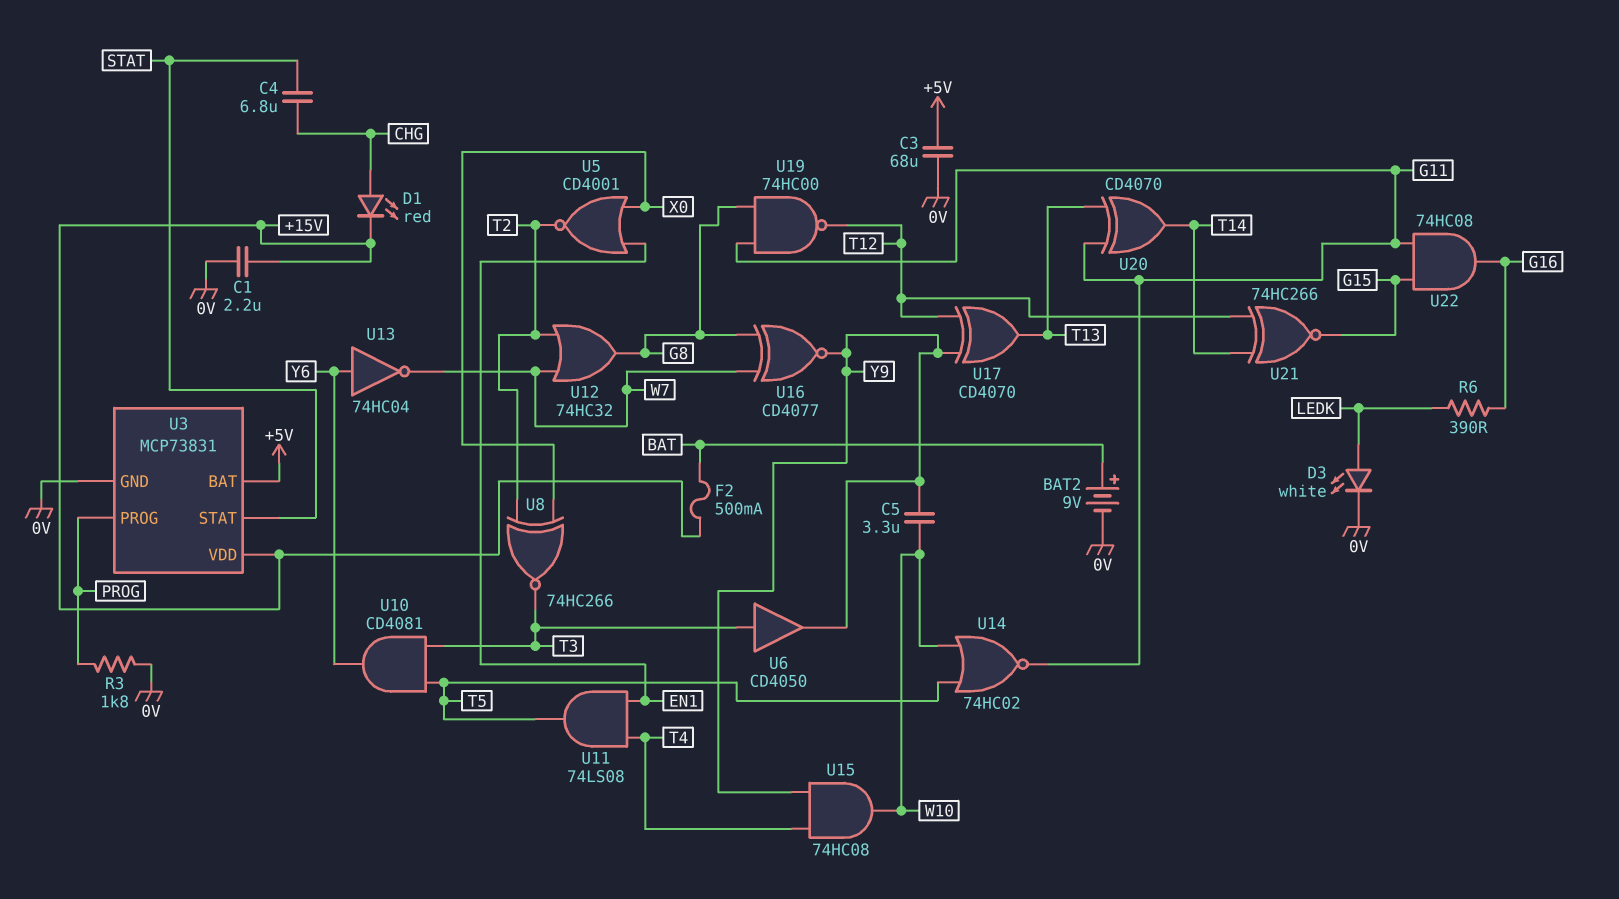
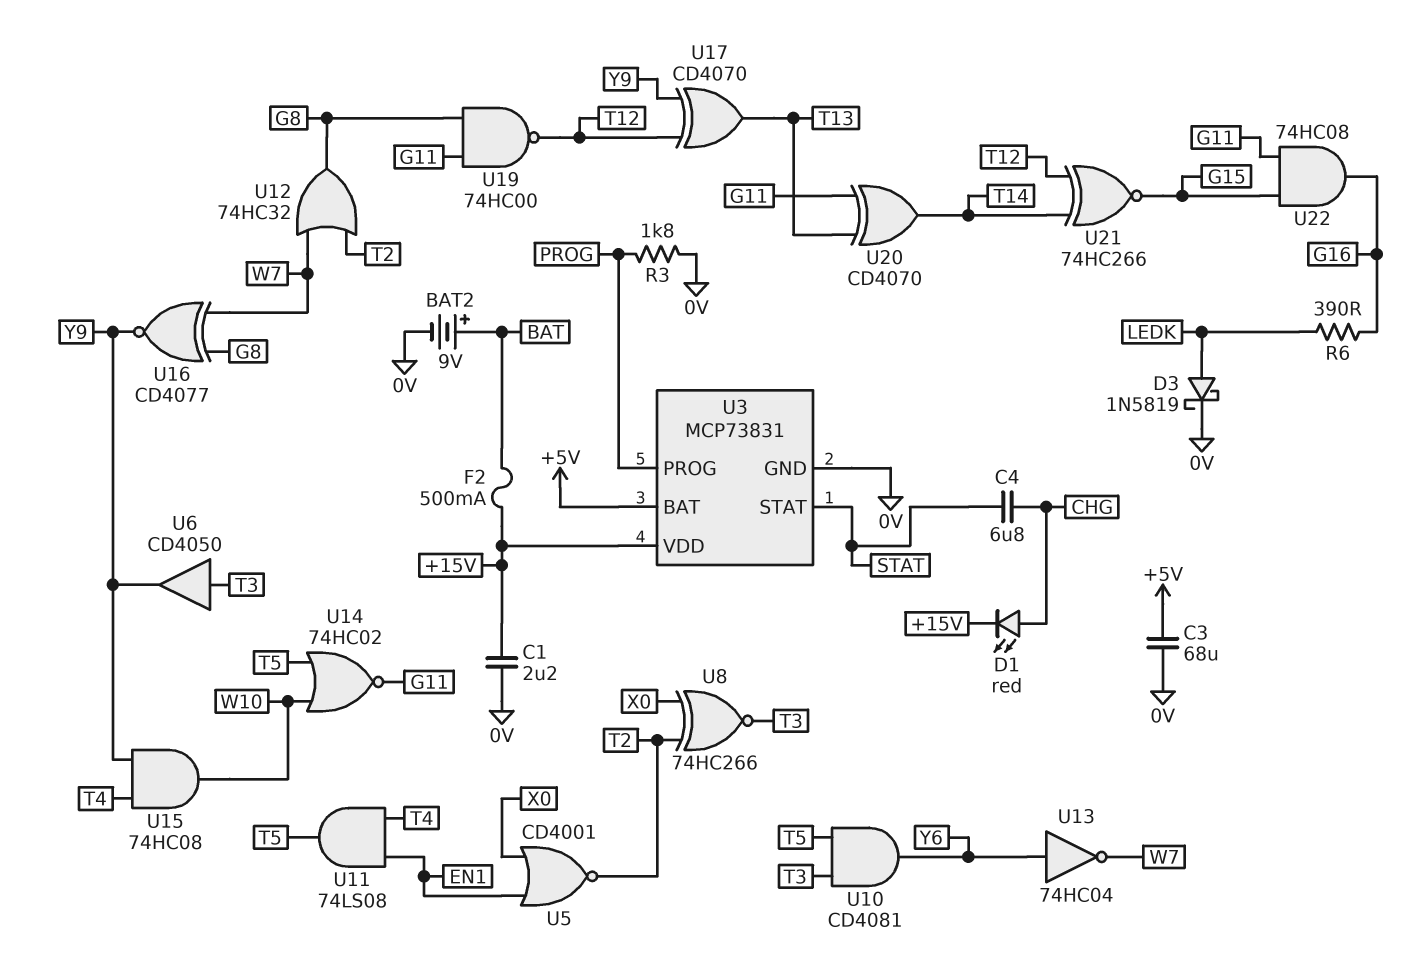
C5: 3.3uF (W10, Y9) -> none
D3: LED white (A LEDK, K 0V) -> schottky 1N5819 (A LEDK, K 0V)

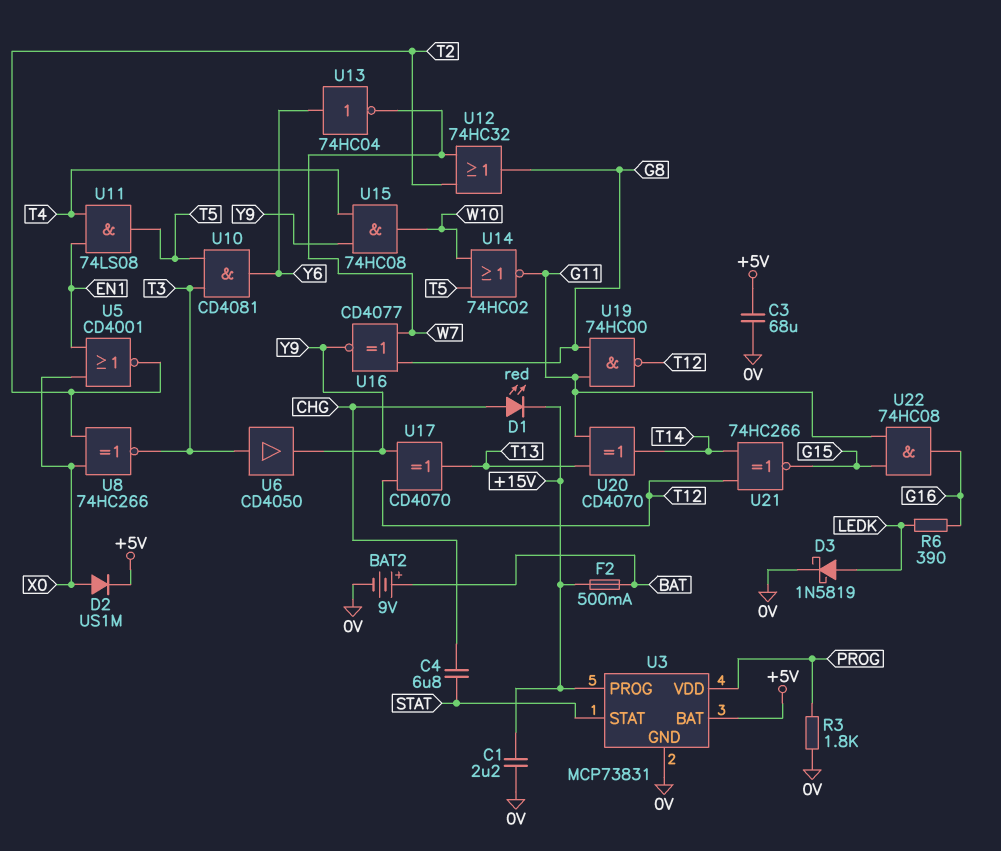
D2: none -> diode US1M (A X0, K +5V)
U3 pin PROG: PROG -> +15V
U3 pin VDD: +15V -> PROG

